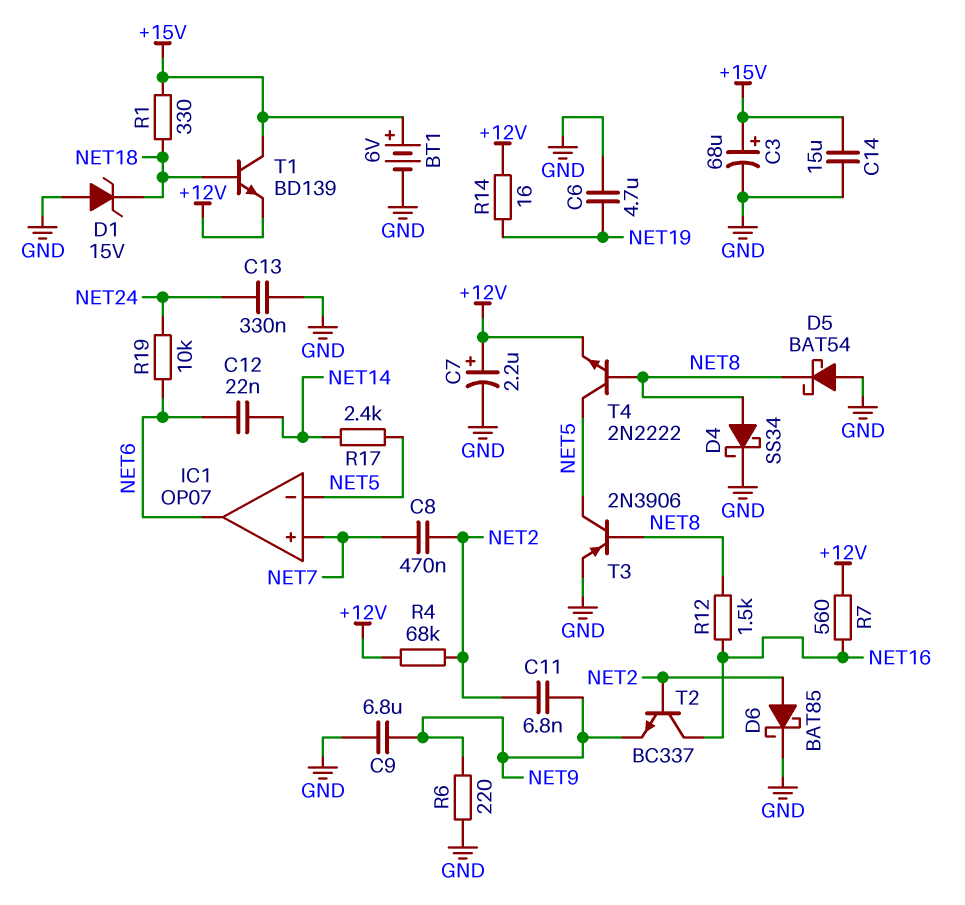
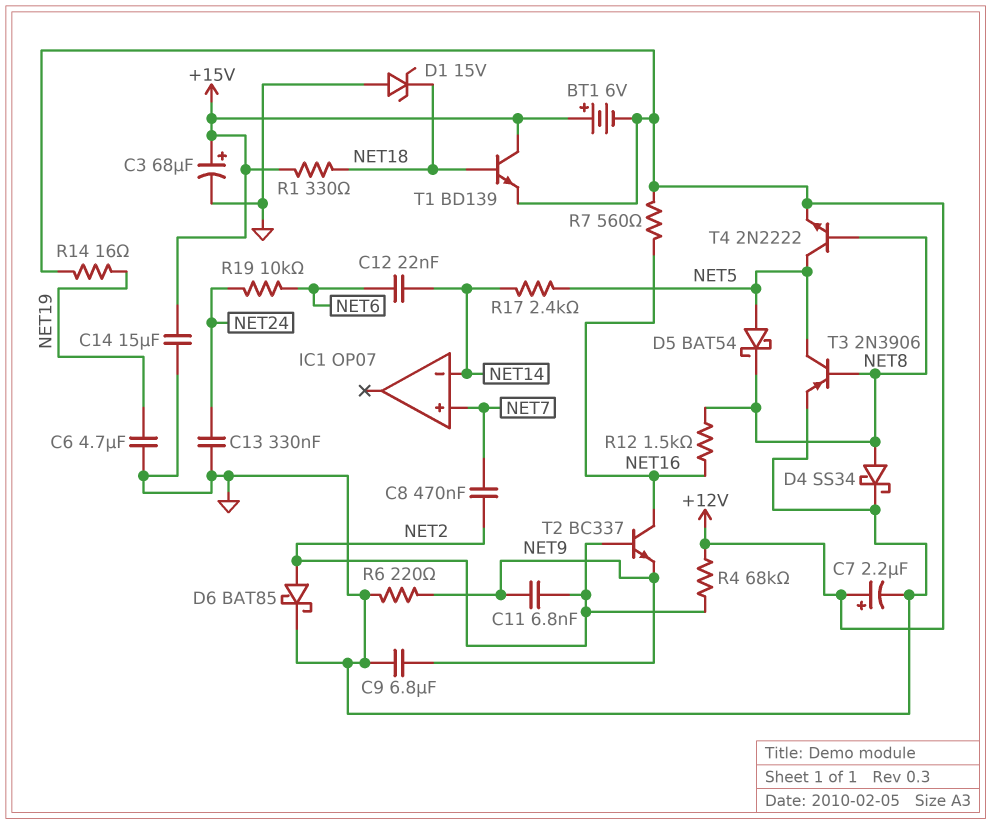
BT1: 6V (plus +15V, minus GND) -> 6V (plus +15V, minus +12V)
D5: schottky BAT54 (A GND, K NET8) -> schottky BAT54 (A NET5, K NET8)
IC1 pin in-: NET5 -> NET14
IC1 pin out: NET6 -> none

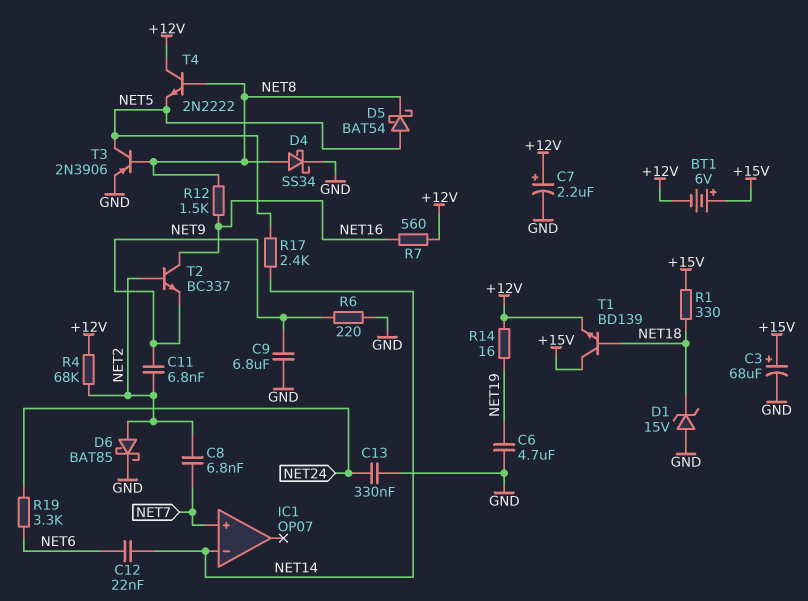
C8: 470nF (NET2, NET7) -> 6.8nF (NET2, NET7)
C14: 15uF (+15V, GND) -> none
R19: 10k (NET6, NET24) -> 3.3k (NET6, NET24)
T4: NPN 2N2222 (B NET8, C NET5, E +12V) -> NPN 2N2222 (B NET8, C +12V, E NET5)

